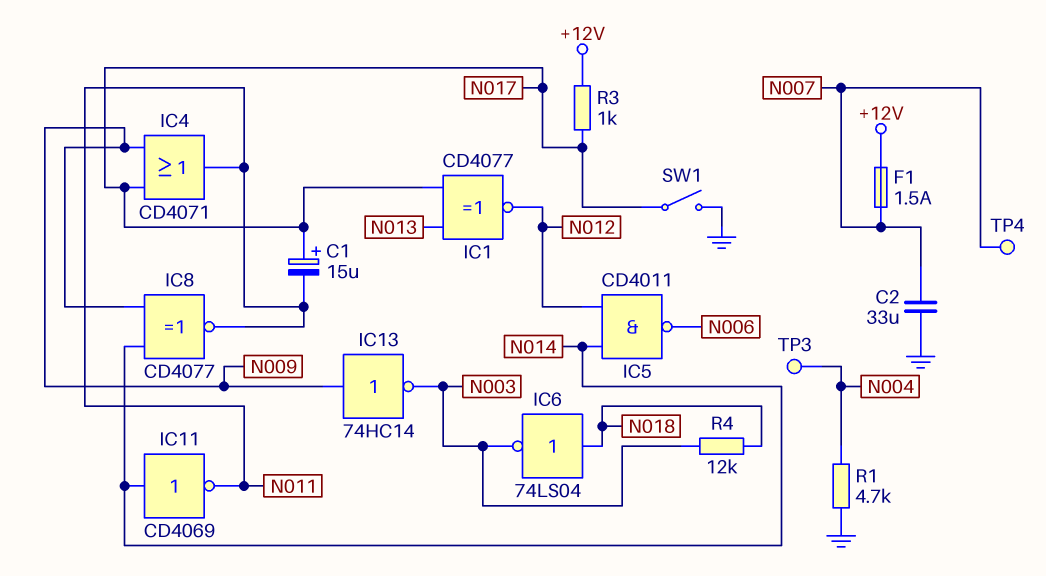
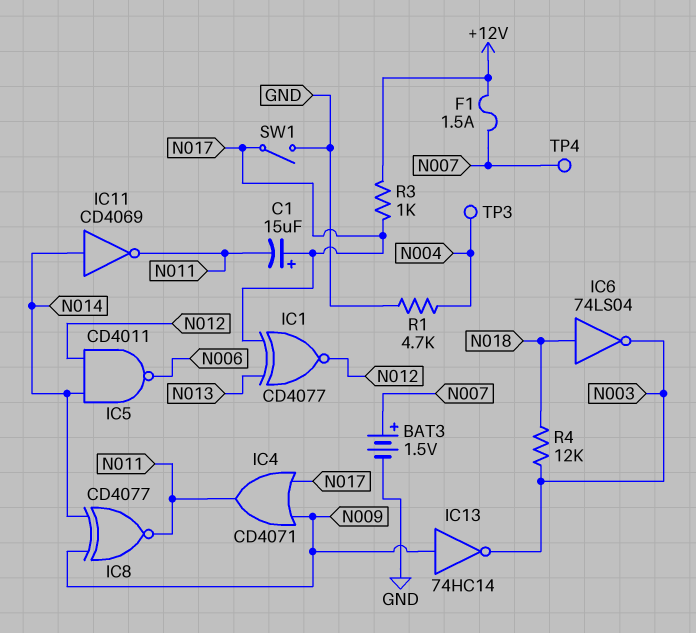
BAT3: none -> 1.5V (plus N007, minus GND)
C2: 33uF (GND, N007) -> none

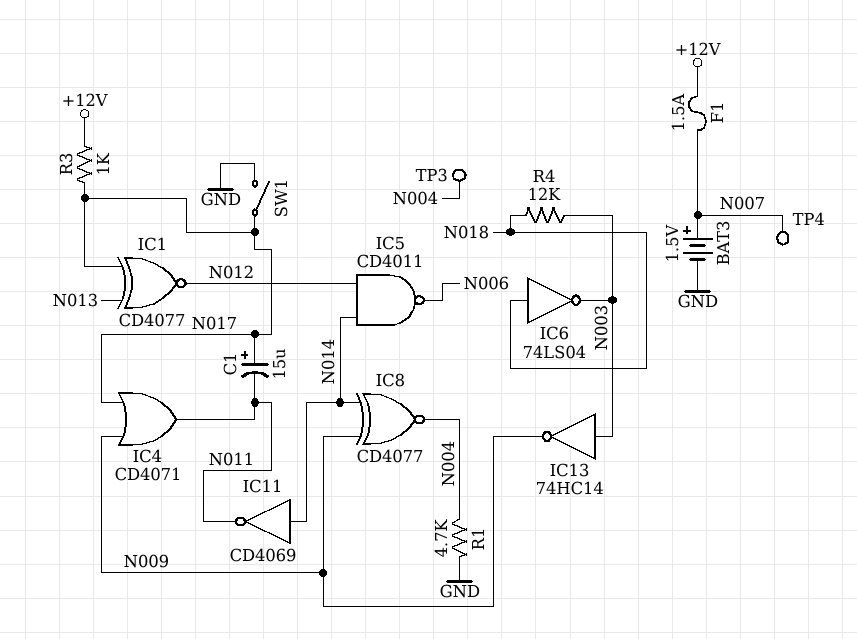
IC8: XNOR CD4077 (in N009, in N014, out N011) -> XNOR CD4077 (in N009, in N014, out N004)
IC13: NOT 74HC14 (in N009, out N003) -> NOT 74HC14 (in N003, out N009)

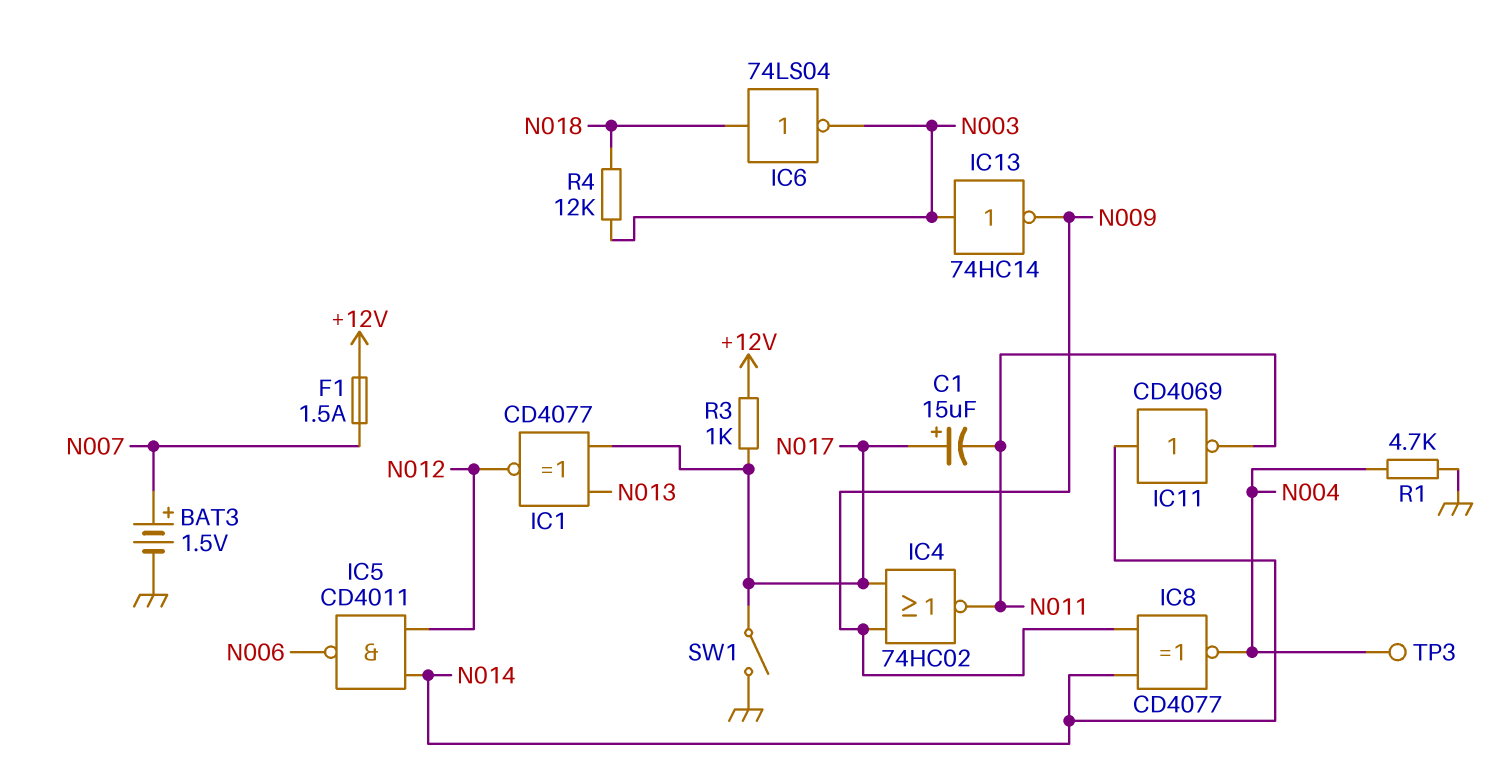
IC4: OR CD4071 (in N009, in N017, out N011) -> NOR 74HC02 (in N009, in N017, out N011)
TP4: test point (N007) -> none

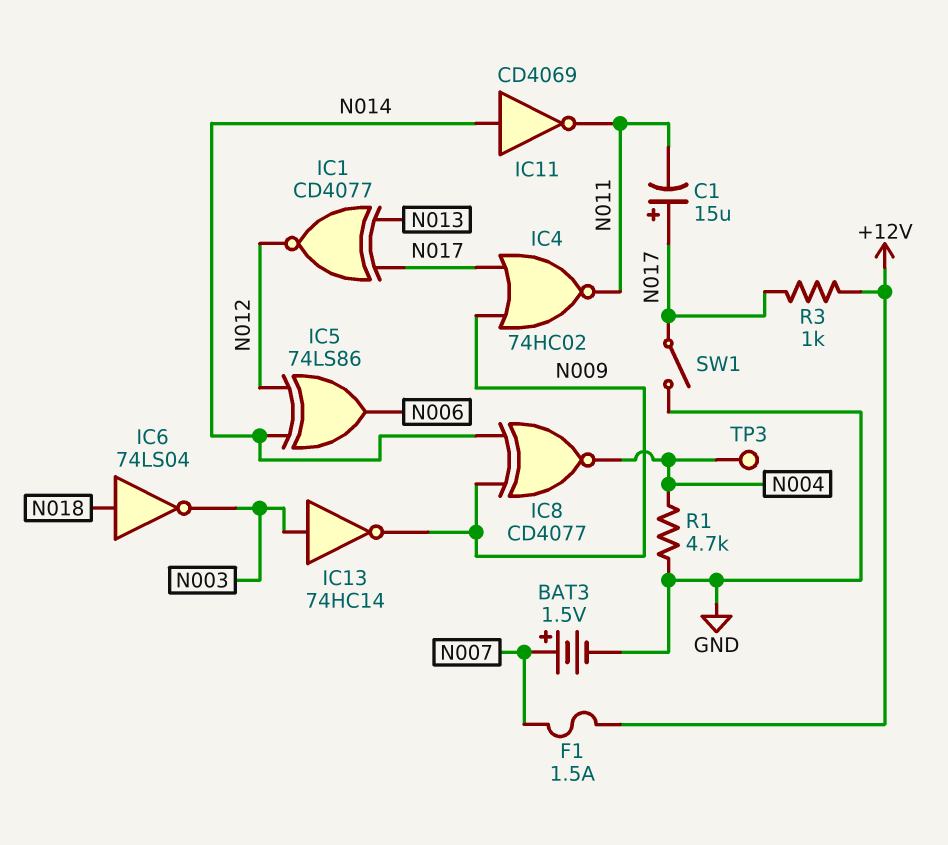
IC5: NAND CD4011 (in N012, in N014, out N006) -> XOR 74LS86 (in N012, in N014, out N006)
R4: 12k (N003, N018) -> none

